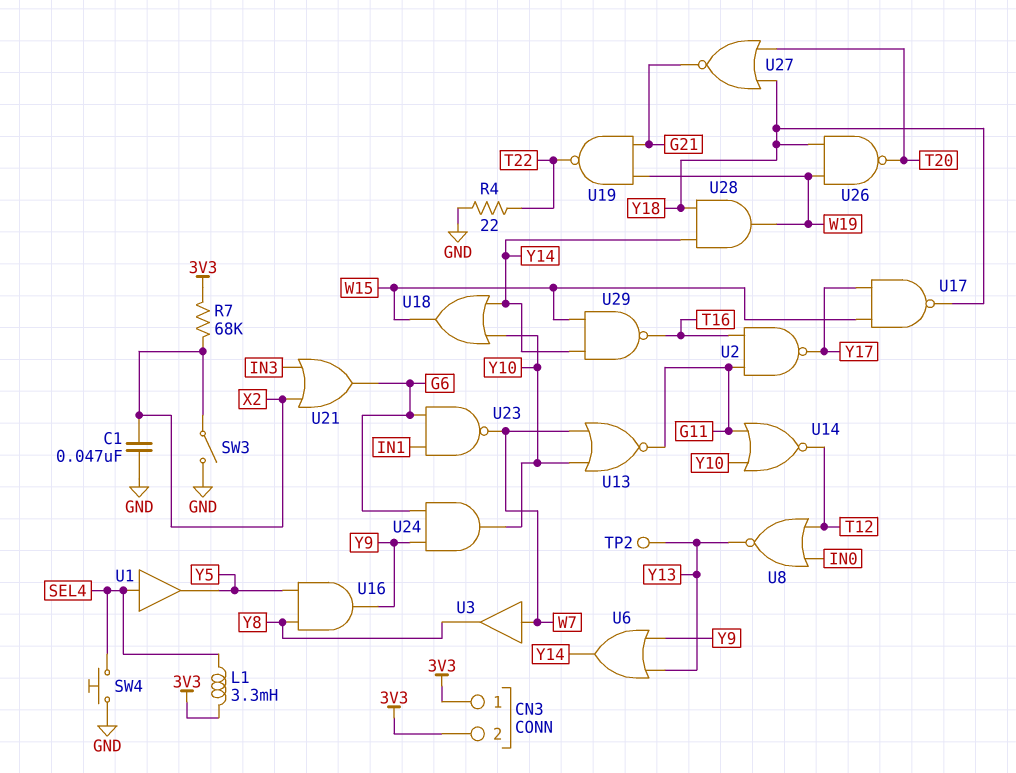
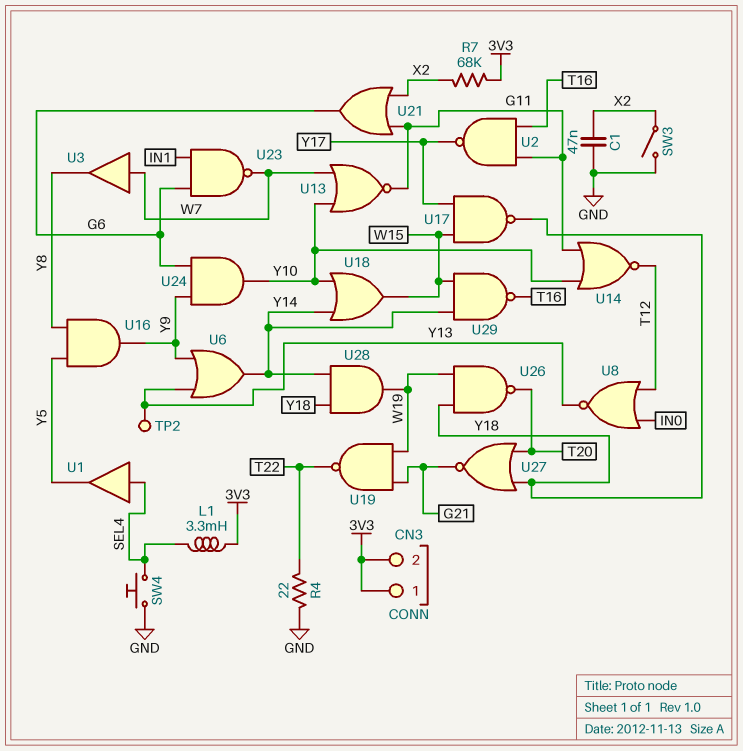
U21: OR (in IN3, in X2, out G6) -> OR (in G11, in X2, out G6)

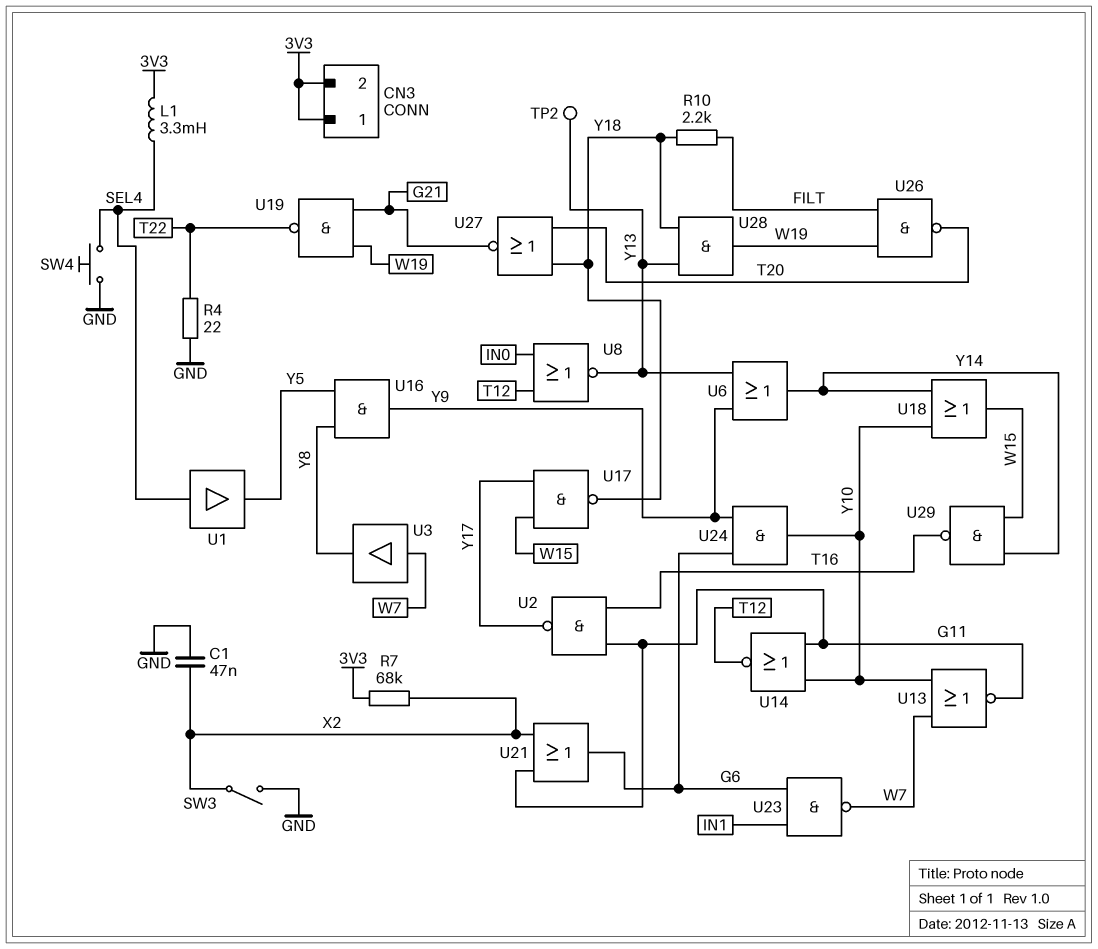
R10: none -> 2.2k (FILT, Y18)
U26: NAND (in W19, in Y18, out T20) -> NAND (in FILT, in W19, out T20)
U28: AND (in Y14, in Y18, out W19) -> AND (in Y13, in Y18, out W19)

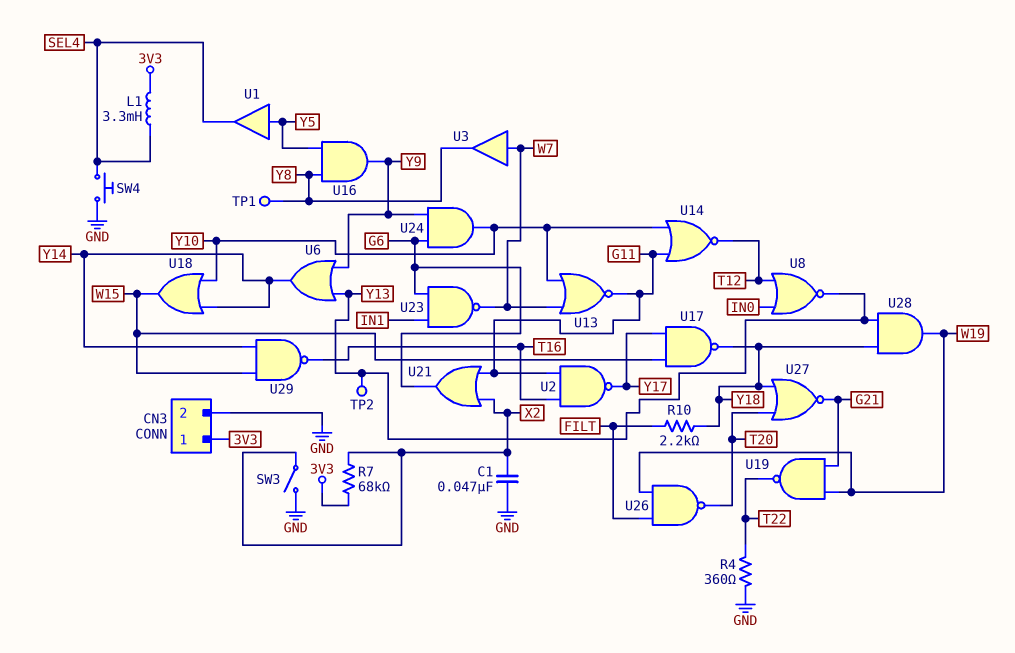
CN3 pin 2: 3V3 -> GND
R4: 22 (GND, T22) -> 360 (GND, T22)
TP1: none -> test point (Y8)
U1: buffer (in SEL4, out Y5) -> buffer (in Y5, out SEL4)

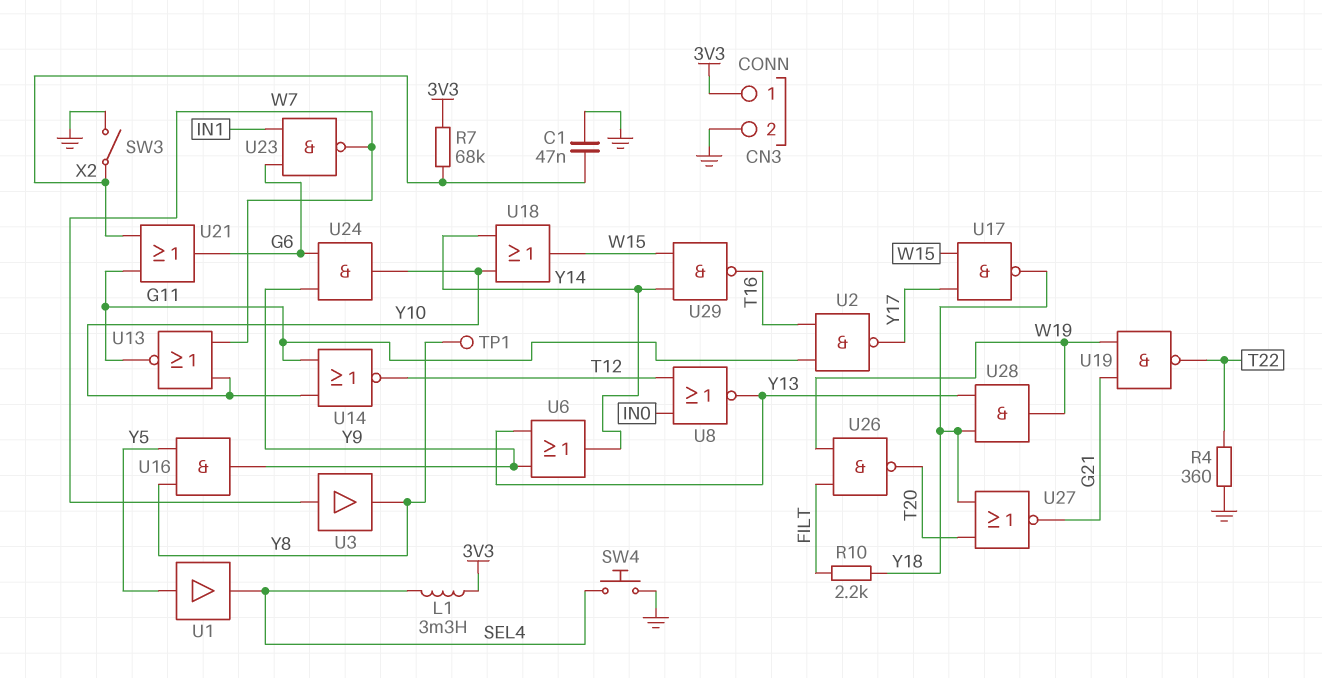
TP2: test point (Y13) -> none

